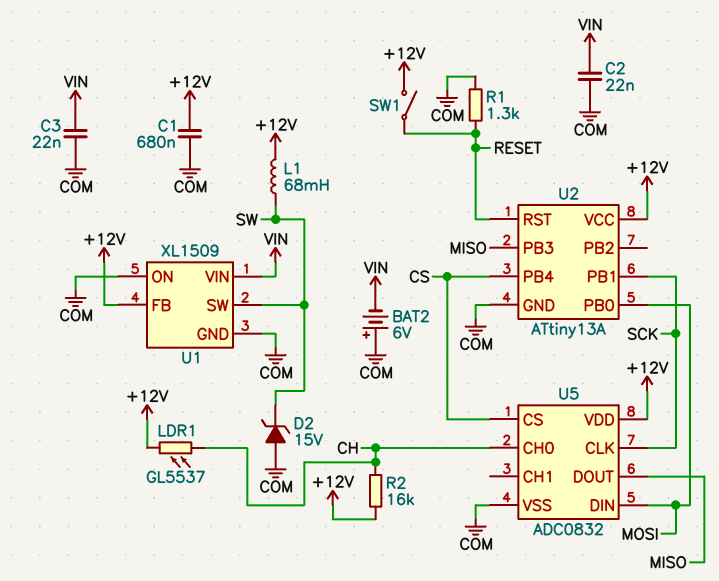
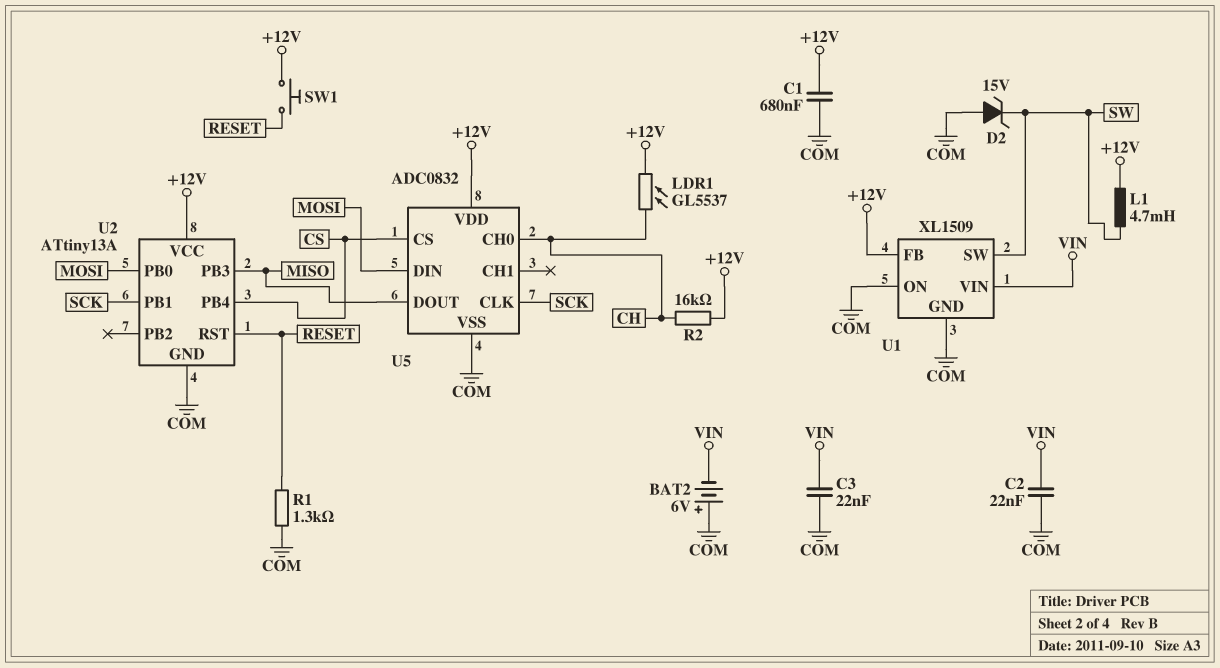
L1: 68mH (+12V, SW) -> 4.7mH (+12V, SW)
SW1: switch (+12V, RESET) -> button (+12V, RESET)

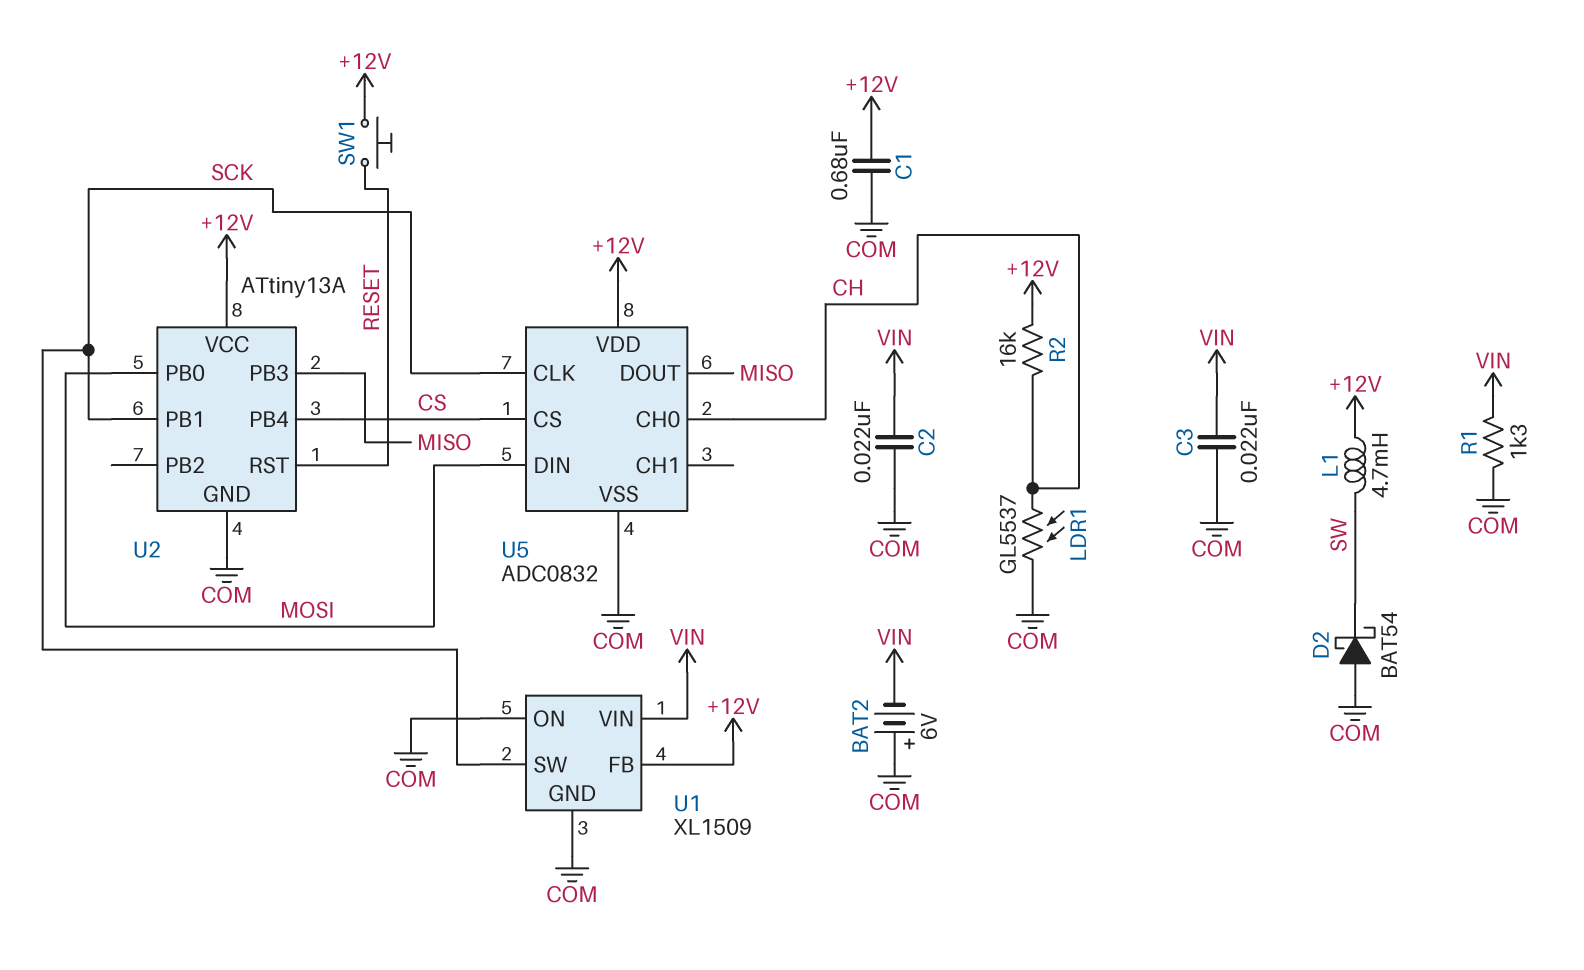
D2: zener 15V (A COM, K SW) -> schottky BAT54 (A COM, K SW)
LDR1: GL5537 (+12V, CH) -> GL5537 (CH, COM)
R1: 1.3k (COM, RESET) -> 1.3k (COM, VIN)
U1 pin SW: SW -> SCK

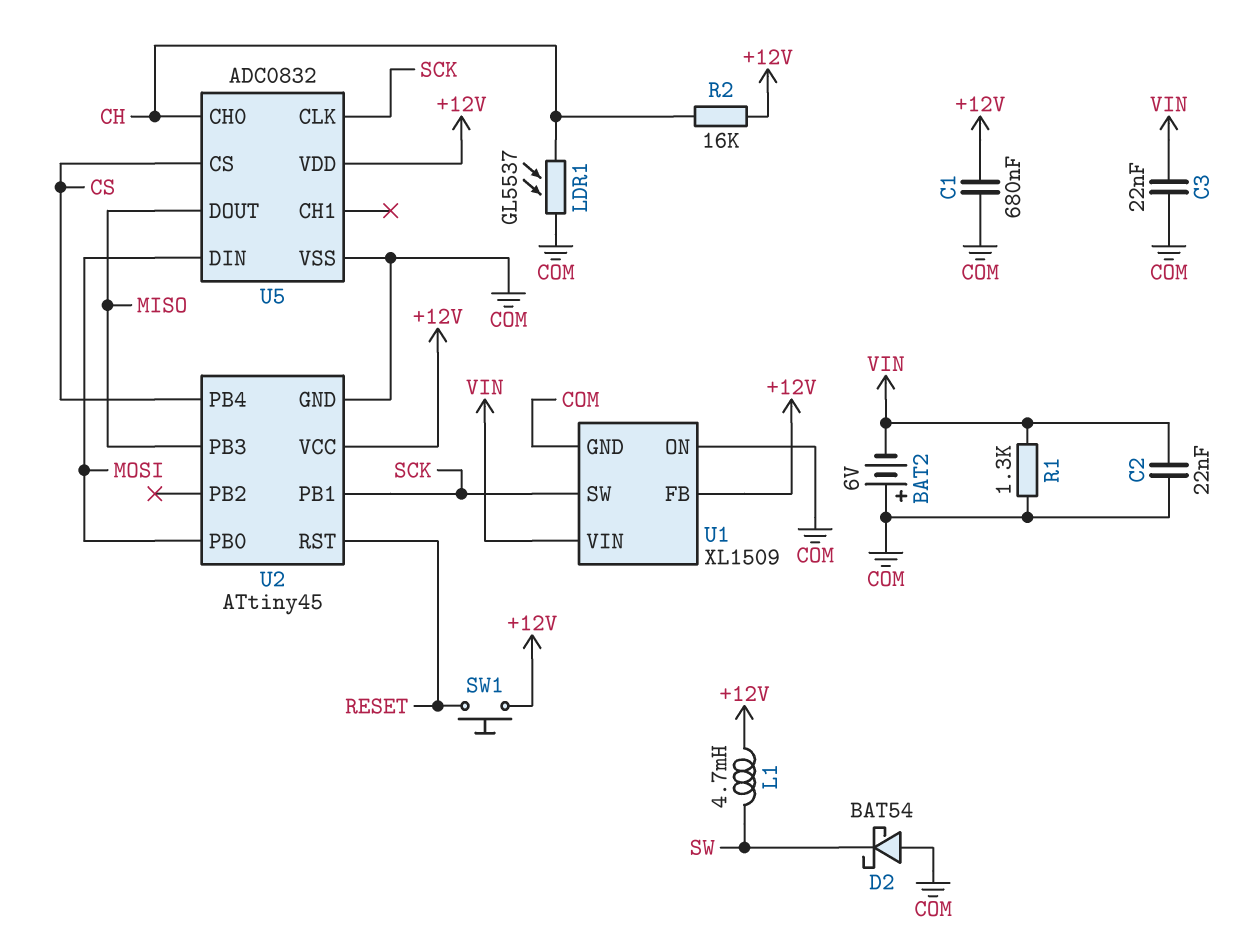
U2: ATtiny13A -> ATtiny45

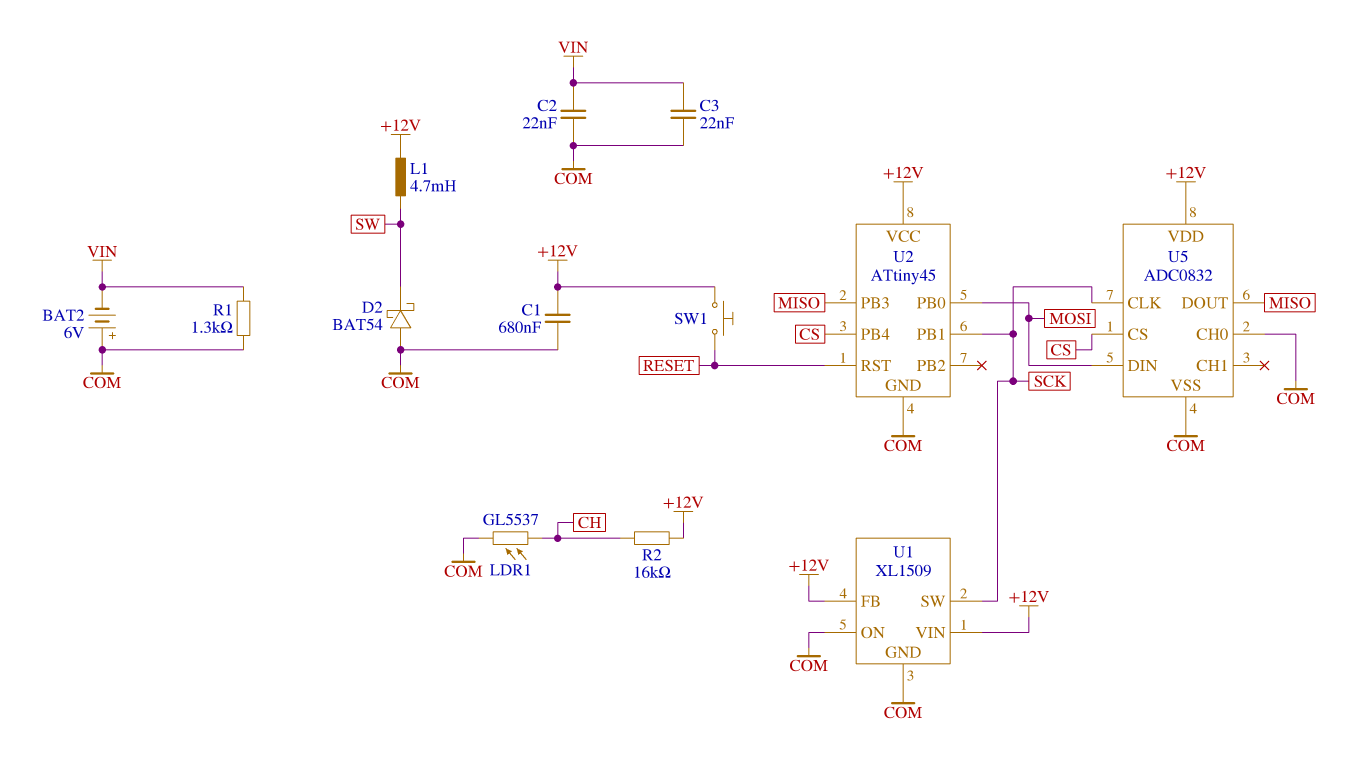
U1 pin VIN: VIN -> +12V
U5 pin CH0: CH -> COM

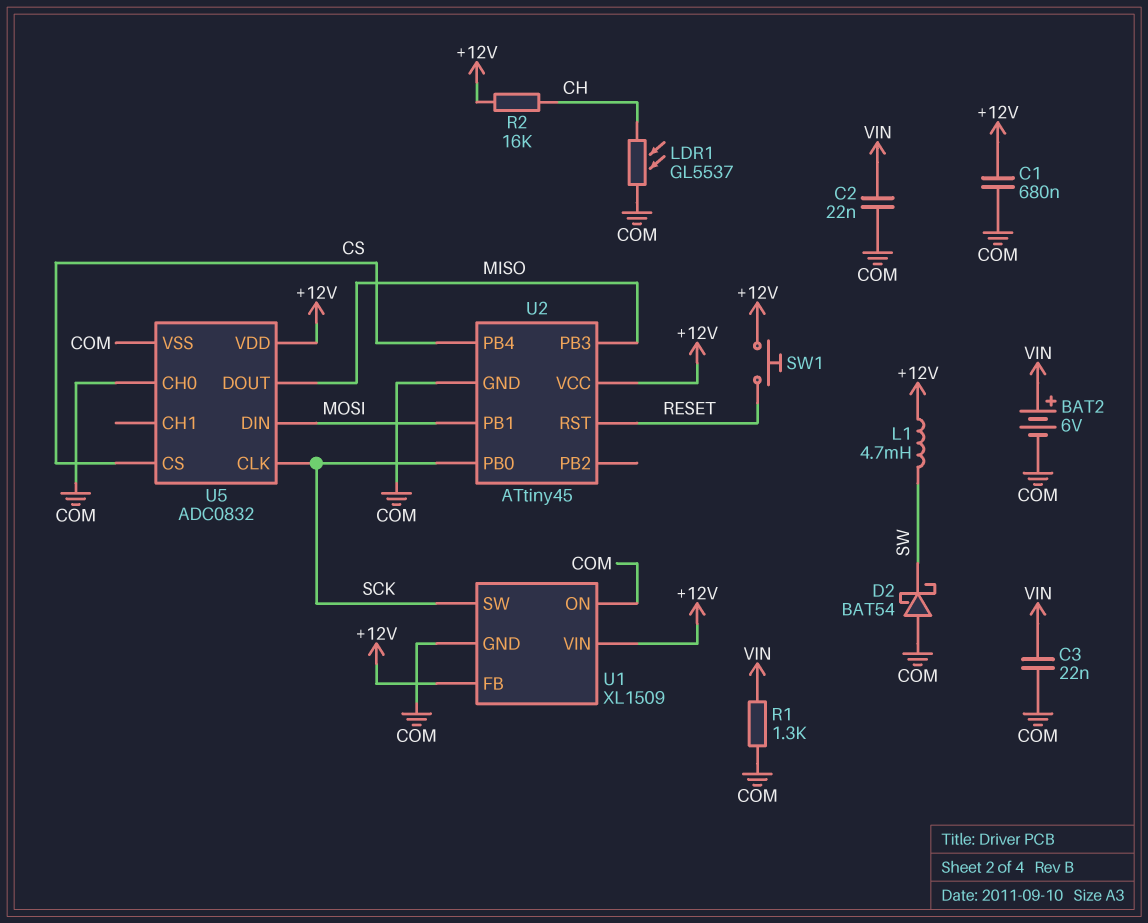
BAT2: 6V (plus COM, minus VIN) -> 6V (plus VIN, minus COM)
U2 pin PB0: MOSI -> SCK
U2 pin PB1: SCK -> MOSI

